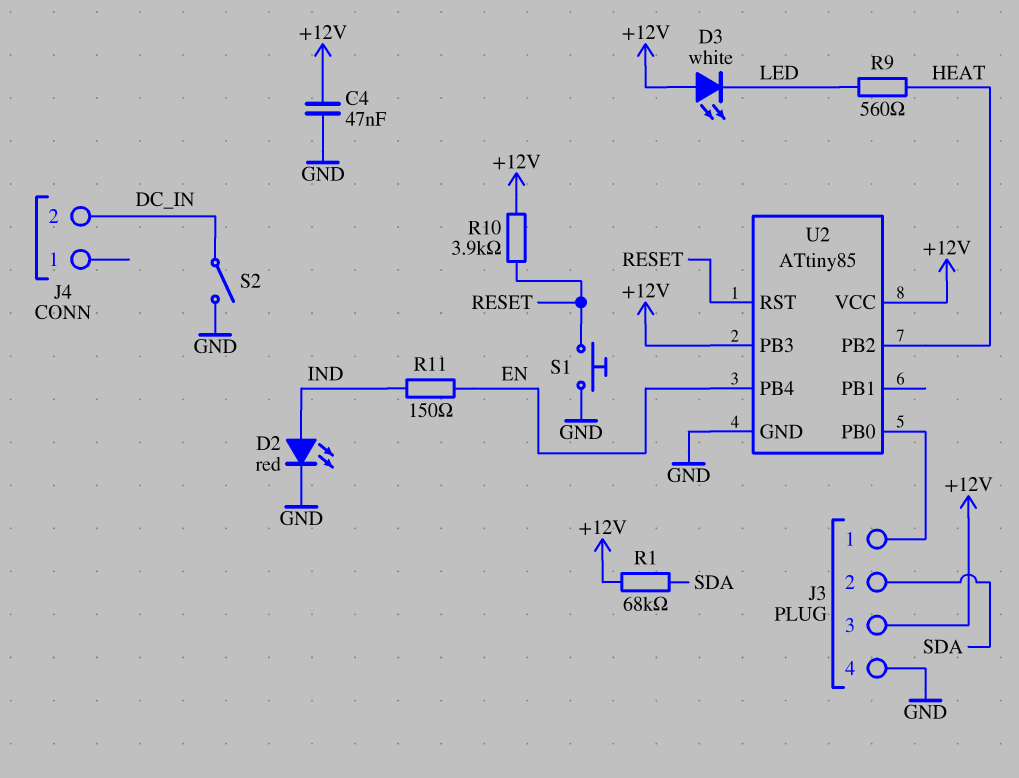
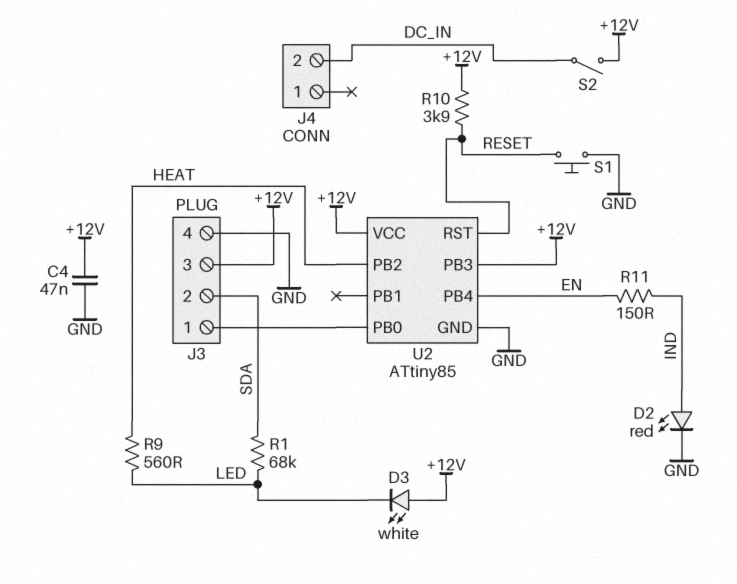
R1: 68k (+12V, SDA) -> 68k (LED, SDA)
S2: switch (DC_IN, GND) -> switch (+12V, DC_IN)

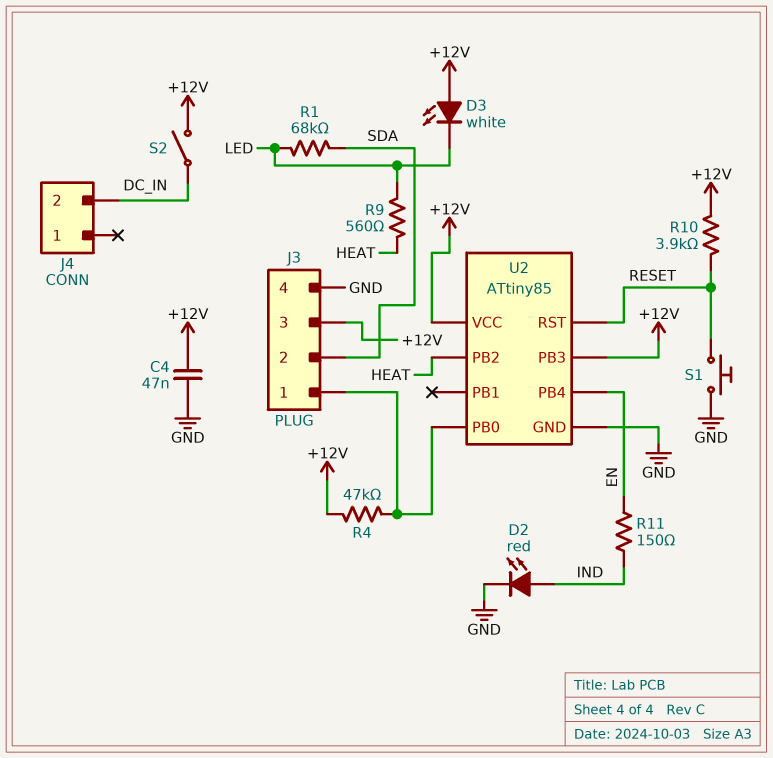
R4: none -> 47k (+12V, J3/1)

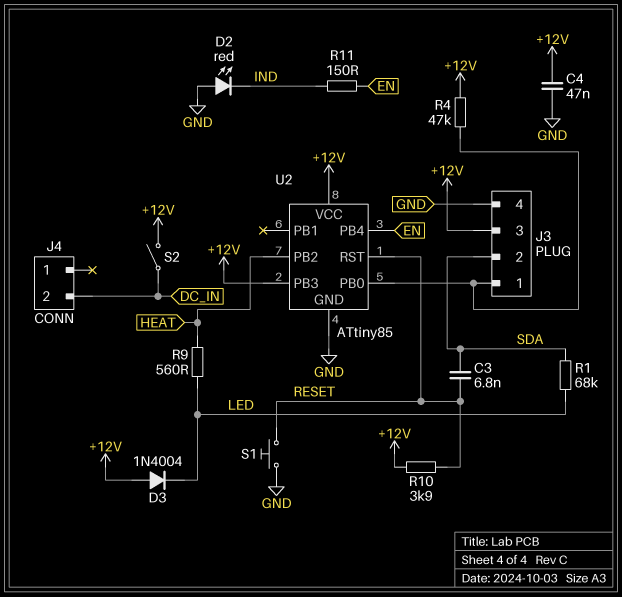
C3: none -> 6.8nF (RESET, SDA)
D2: LED red (A IND, K GND) -> LED red (A GND, K IND)
D3: LED white (A +12V, K LED) -> diode 1N4004 (A +12V, K LED)

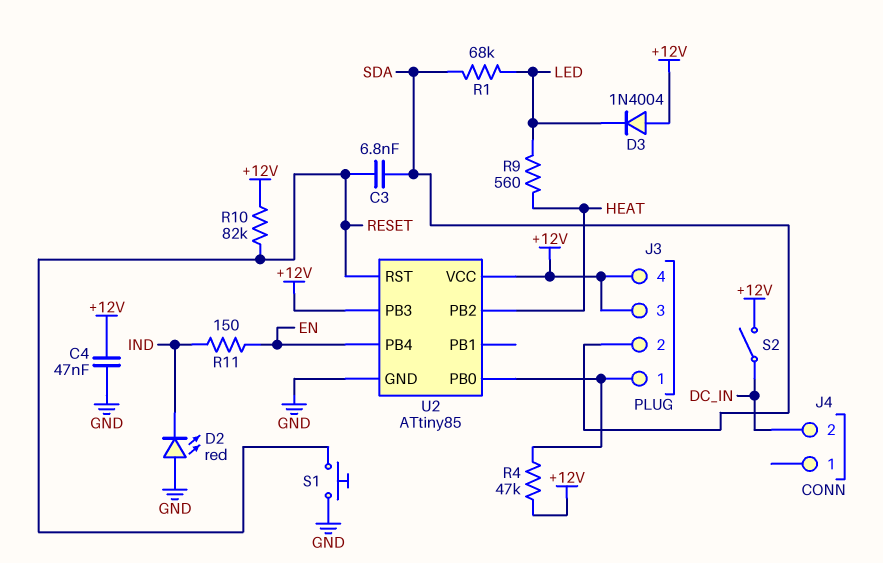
J3 pin 4: GND -> +12V
R10: 3.9k (+12V, RESET) -> 82k (+12V, RESET)

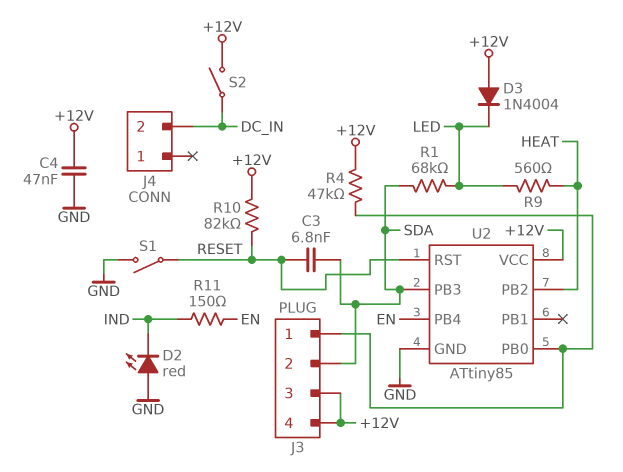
S1: button (GND, RESET) -> switch (GND, RESET)
U2 pin PB3: +12V -> SDA

